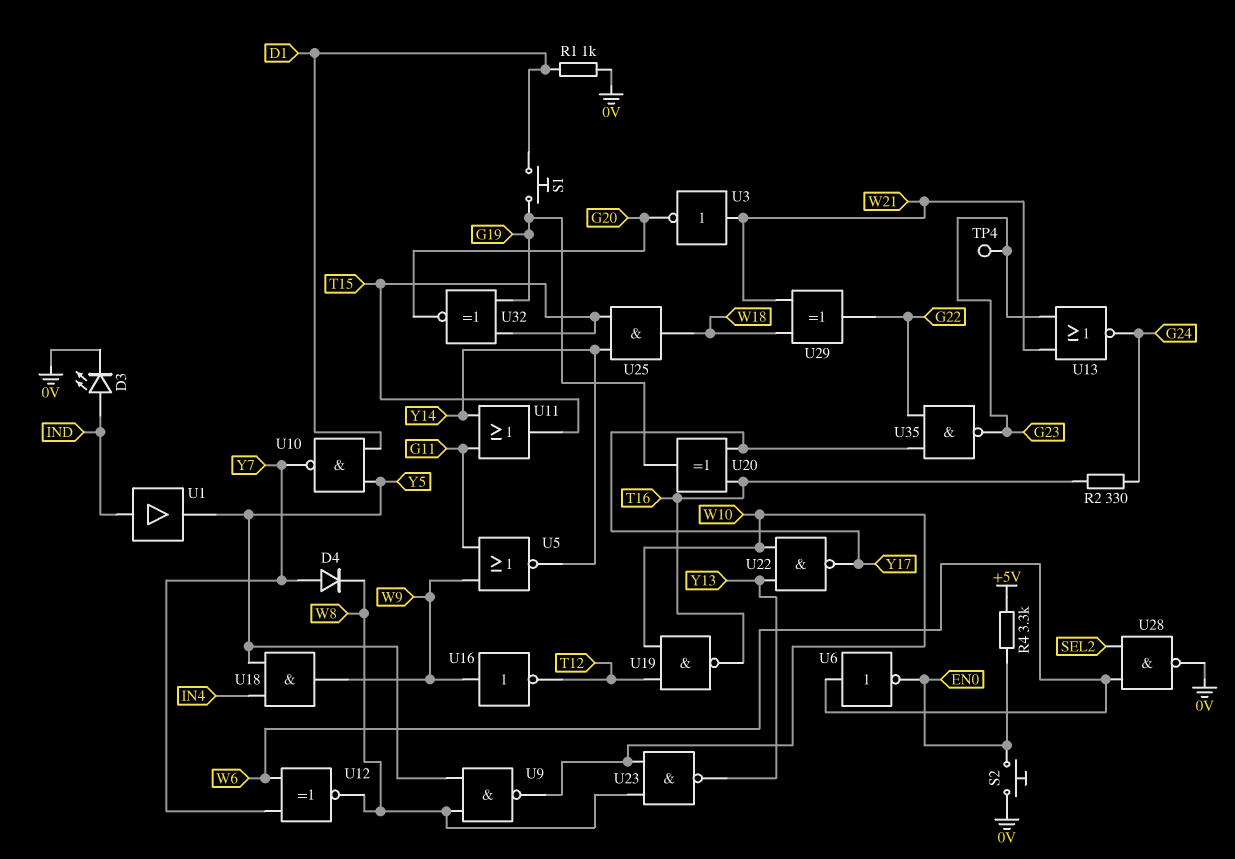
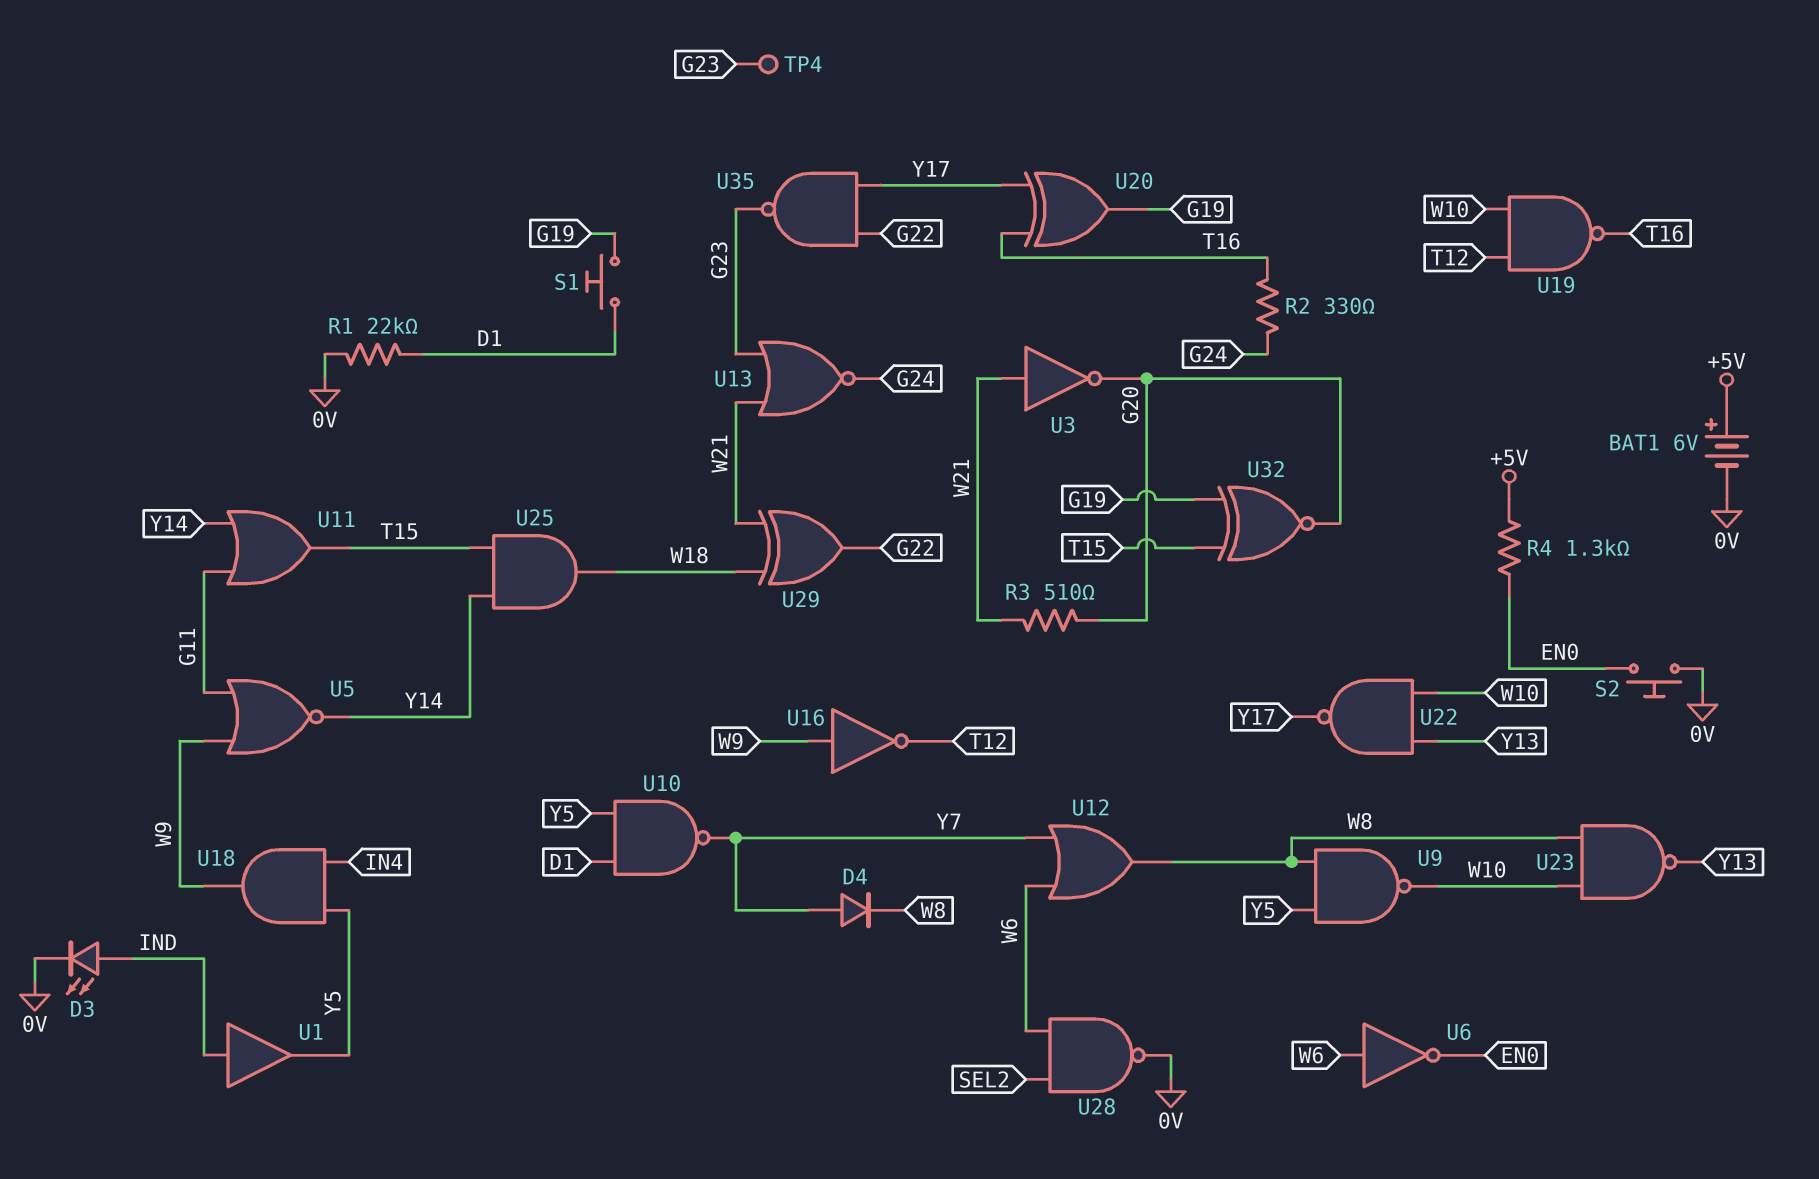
BAT1: none -> 6V (plus +5V, minus 0V)
R1: 1k (0V, D1) -> 22k (0V, D1)
R3: none -> 510 (G20, W21)
R4: 3.3k (+5V, EN0) -> 1.3k (+5V, EN0)
U12: XNOR (in W6, in Y7, out W8) -> OR (in W6, in Y7, out W8)

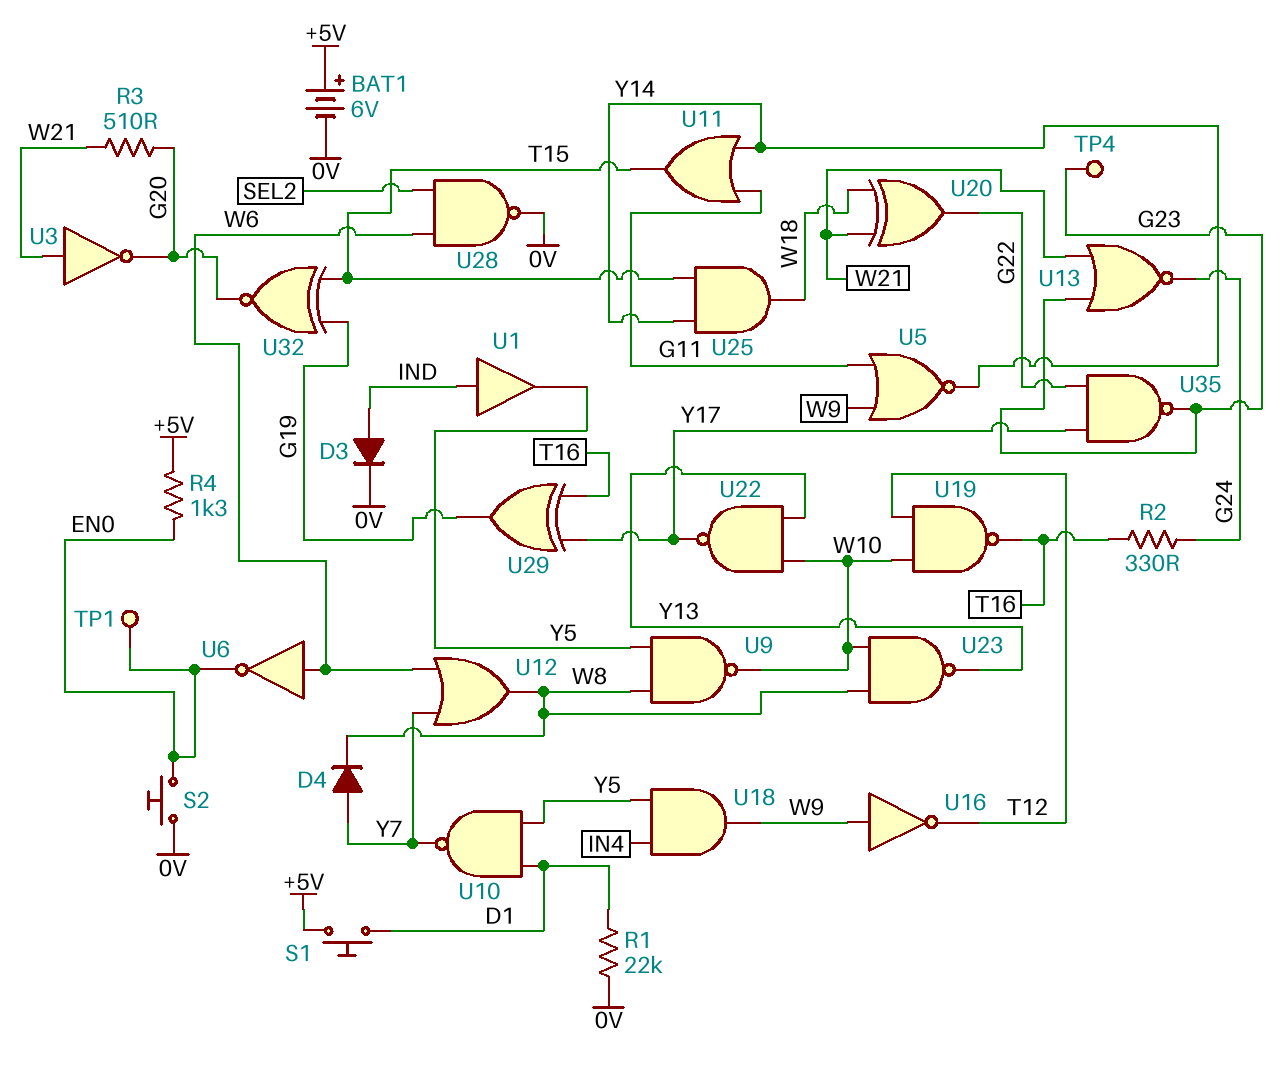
D3: LED (A IND, K 0V) -> diode (A IND, K 0V)
S1: button (D1, G19) -> button (+5V, D1)
TP1: none -> test point (EN0)
U20: XOR (in T16, in Y17, out G19) -> XOR (in W18, in W21, out G22)
U29: XOR (in W18, in W21, out G22) -> XOR (in T16, in Y17, out G19)

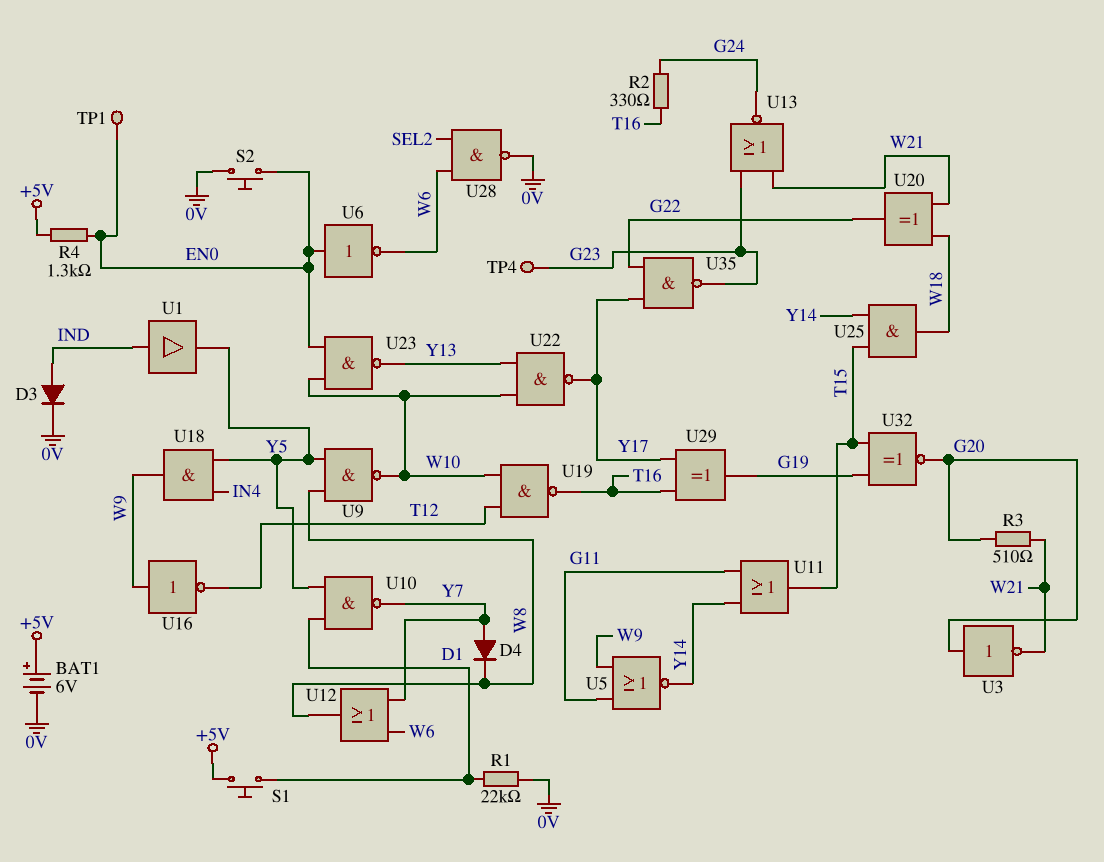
U3: NOT (in W21, out G20) -> NOT (in G20, out W21)
U6: NOT (in W6, out EN0) -> NOT (in EN0, out W6)
U23: NAND (in W8, in W10, out Y13) -> NAND (in EN0, in W10, out Y13)

